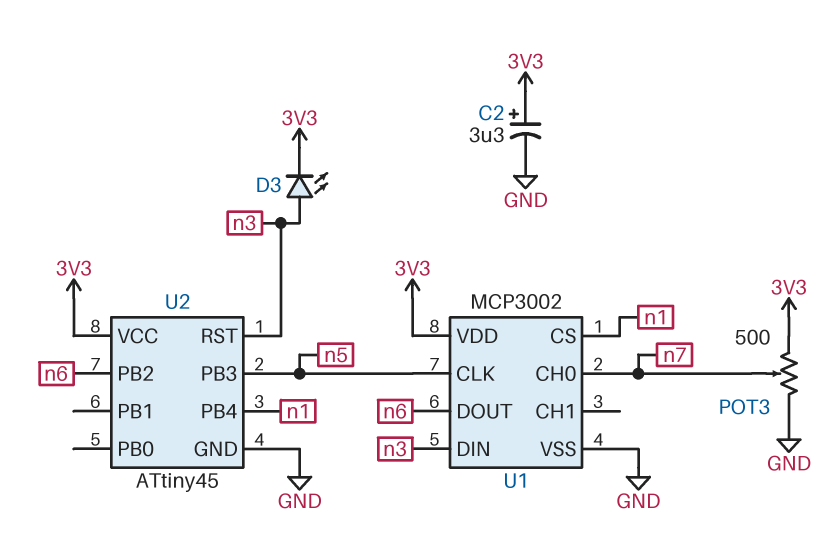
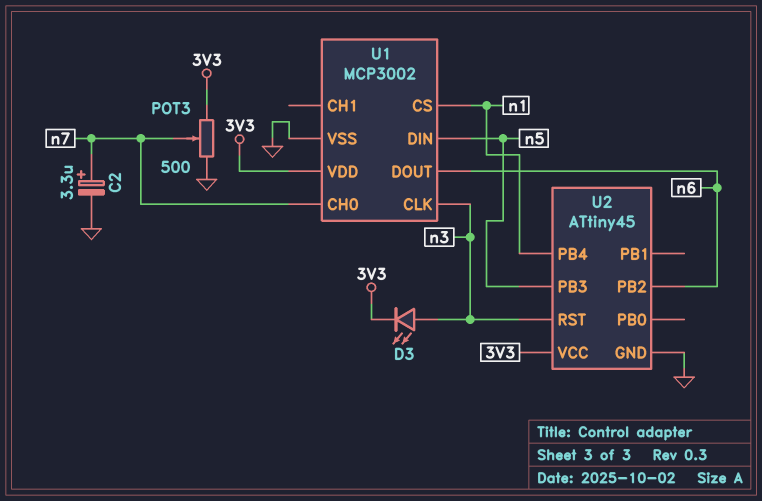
C2: 3.3uF (plus 3V3, minus GND) -> 3.3uF (plus n7, minus GND)
U1 pin CLK: n5 -> n3
U1 pin DIN: n3 -> n5

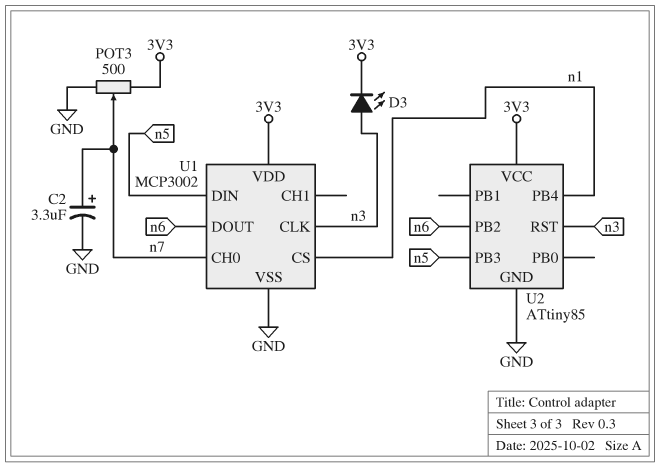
U2: ATtiny45 -> ATtiny85

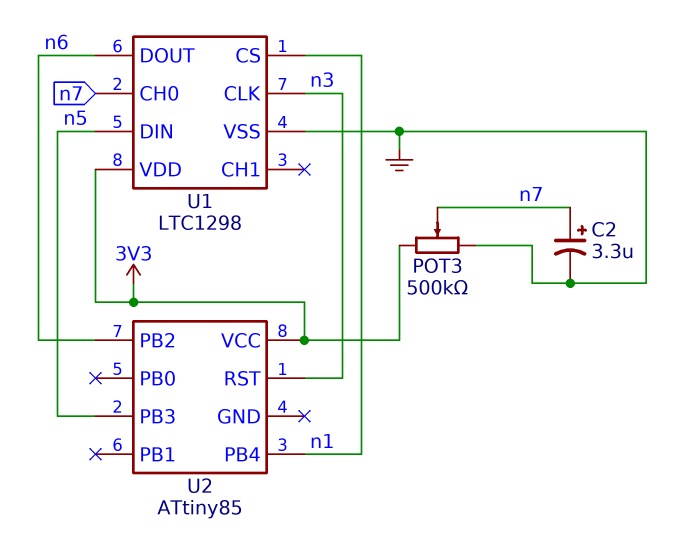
D3: LED (A n3, K 3V3) -> none
POT3: 500 (3V3, GND, wiper n7) -> 500k (3V3, GND, wiper n7)
U1: MCP3002 -> LTC1298
U2 pin GND: GND -> none

